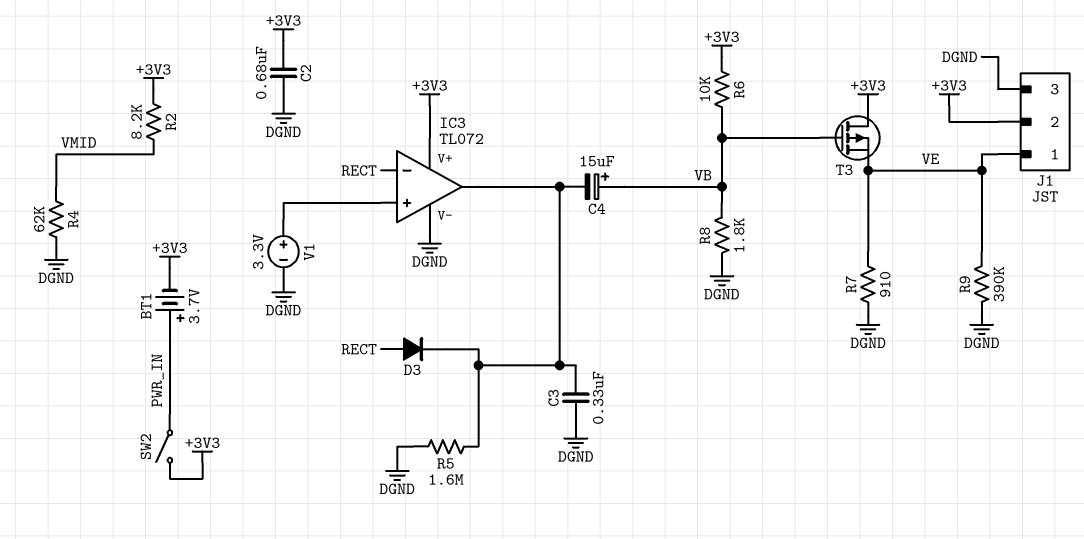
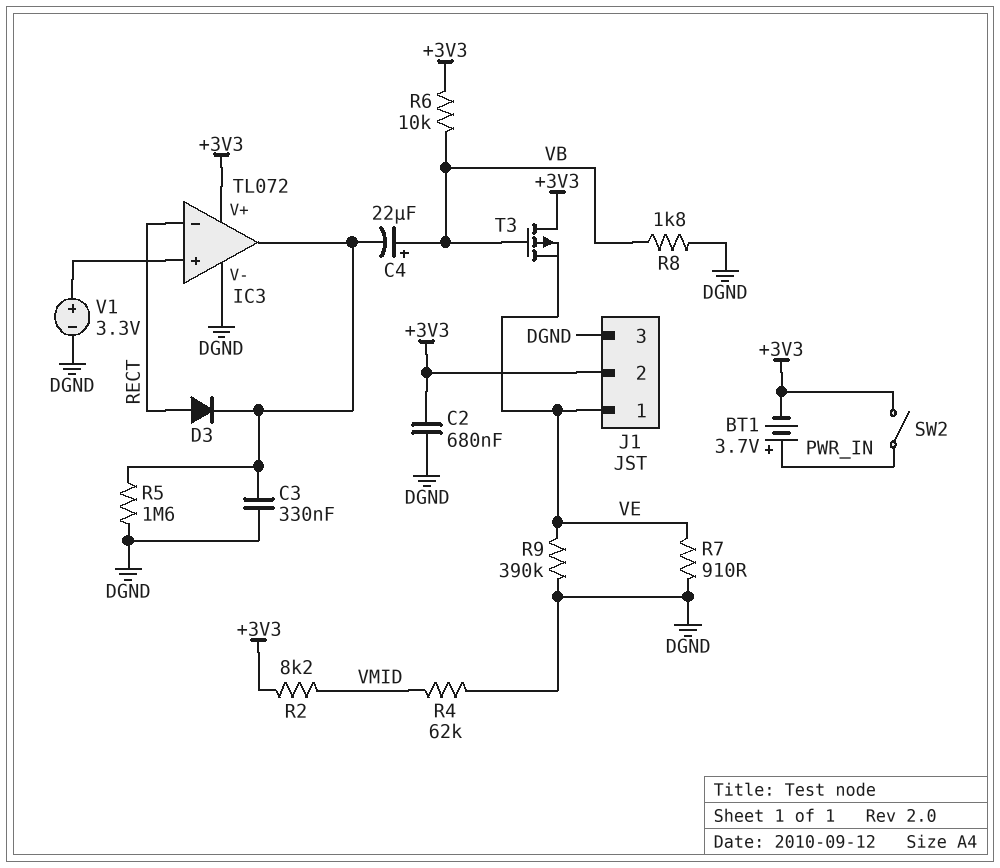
C4: 15uF (plus VB, minus IC3/out) -> 22uF (plus VB, minus IC3/out)

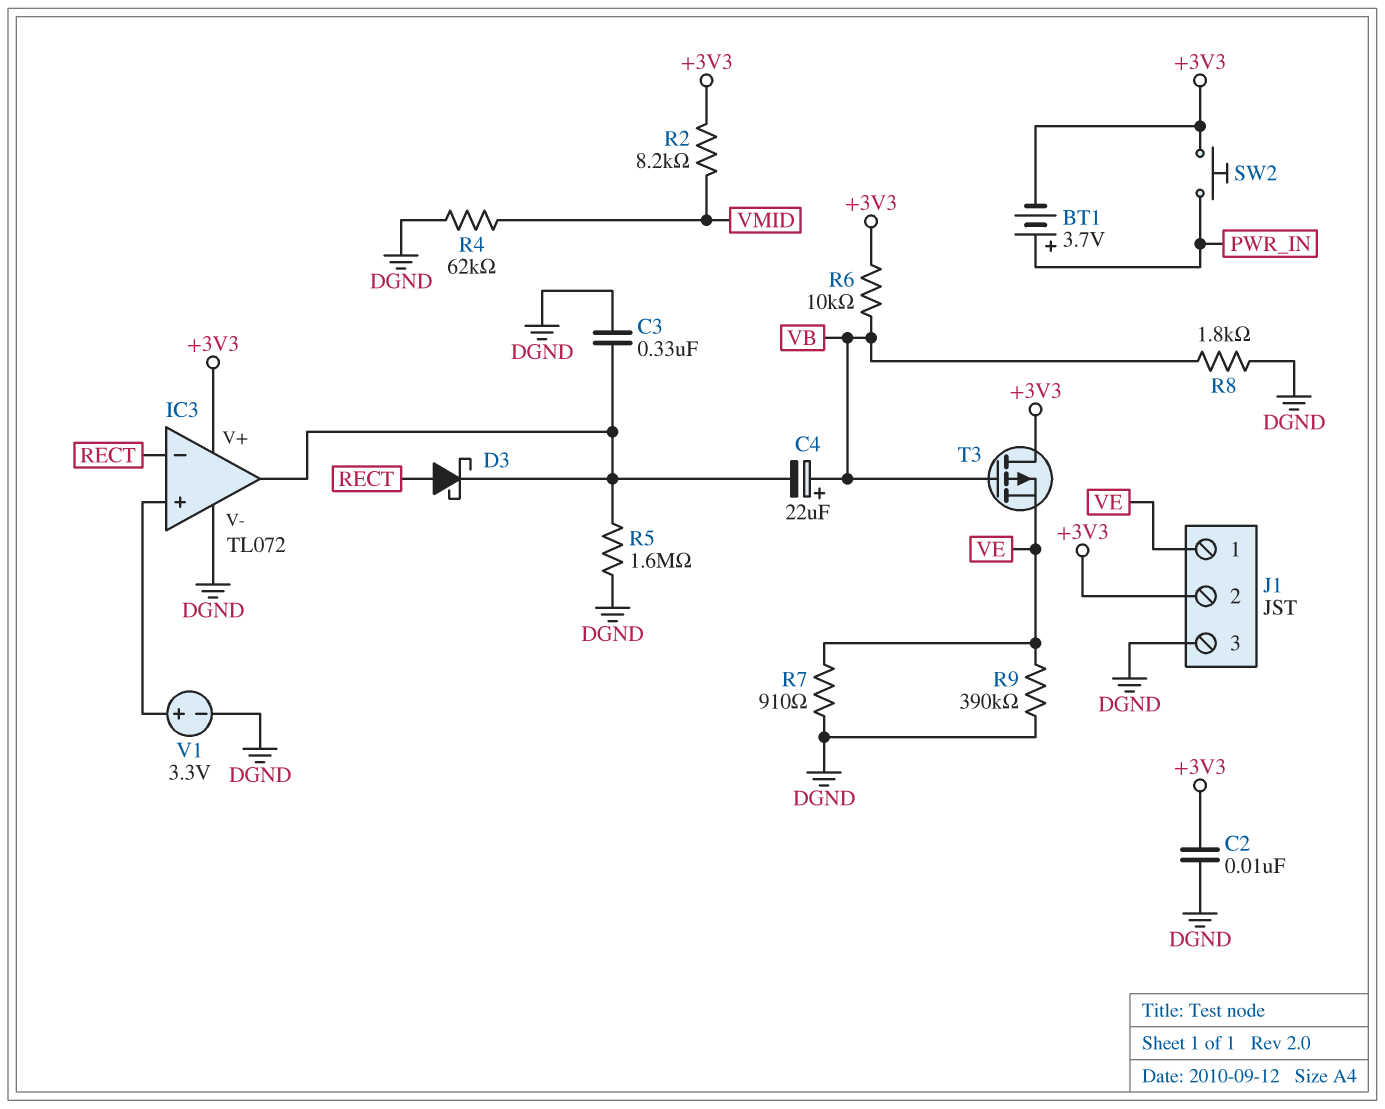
C2: 680nF (+3V3, DGND) -> 10nF (+3V3, DGND)
D3: diode (A RECT, K IC3/out) -> schottky (A RECT, K IC3/out)
SW2: switch (+3V3, PWR_IN) -> button (+3V3, PWR_IN)

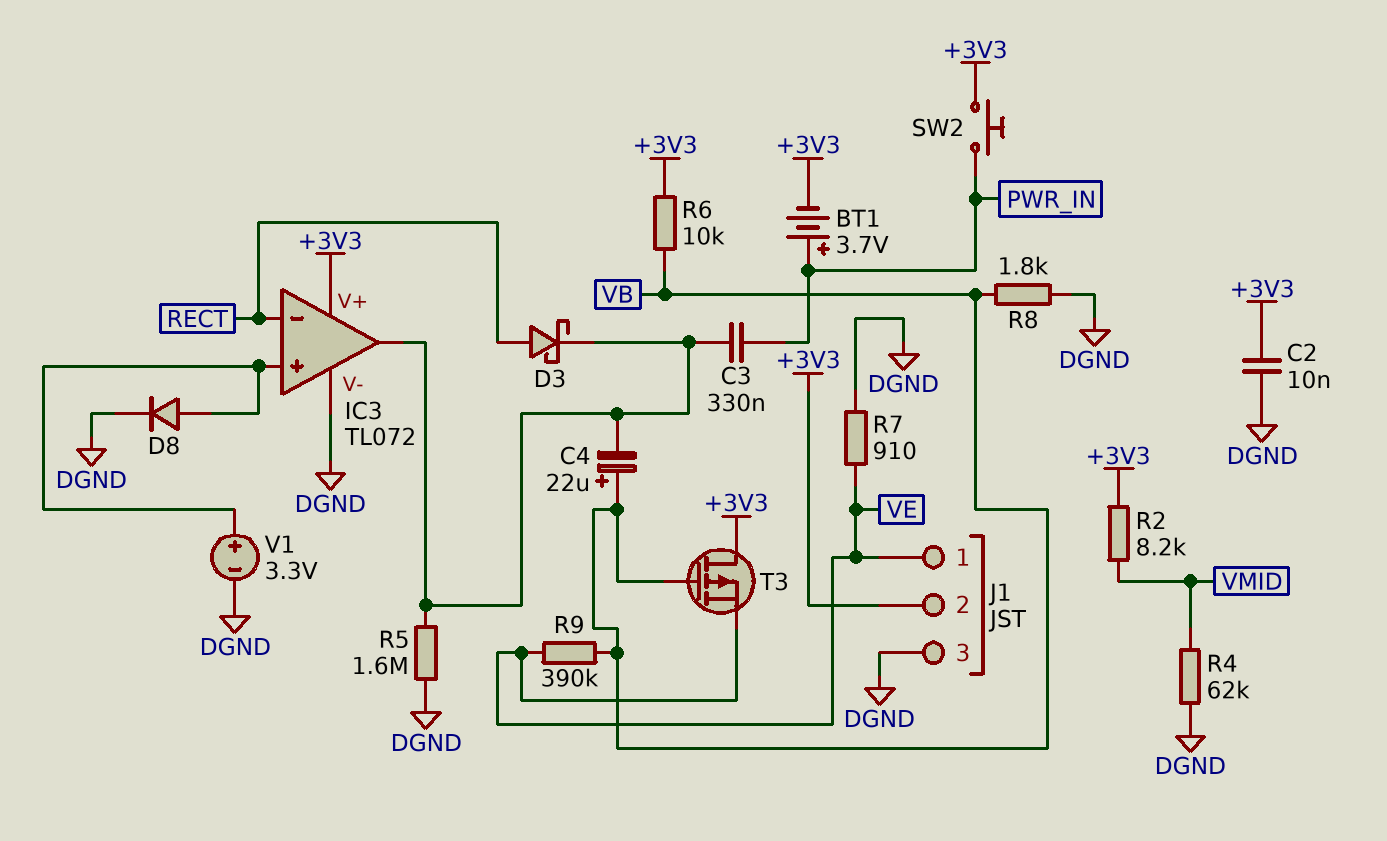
C3: 330nF (DGND, IC3/out) -> 330nF (IC3/out, PWR_IN)
D8: none -> diode (A IC3/in+, K DGND)
R9: 390k (DGND, VE) -> 390k (VB, VE)

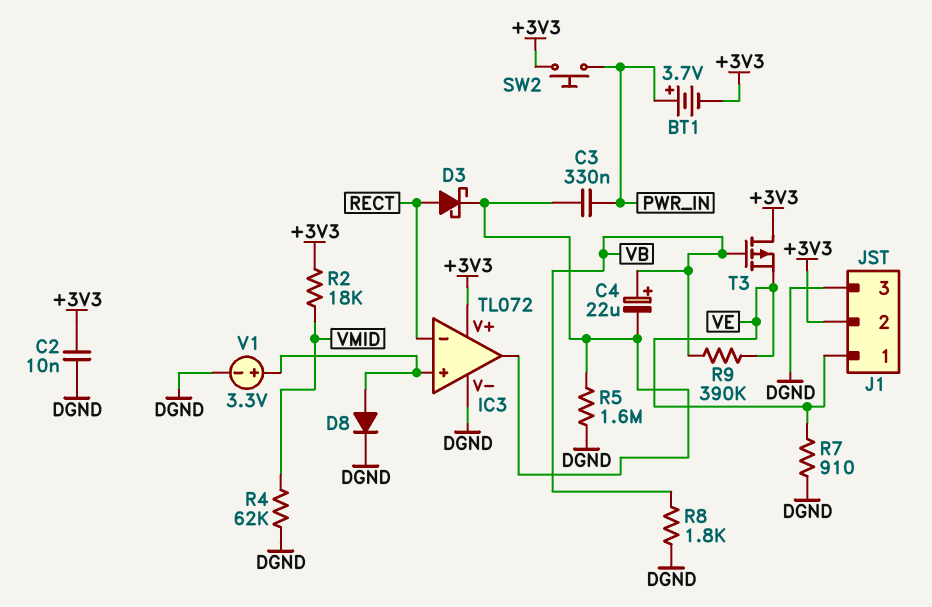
R2: 8.2k (+3V3, VMID) -> 18k (+3V3, VMID)
R6: 10k (+3V3, VB) -> none

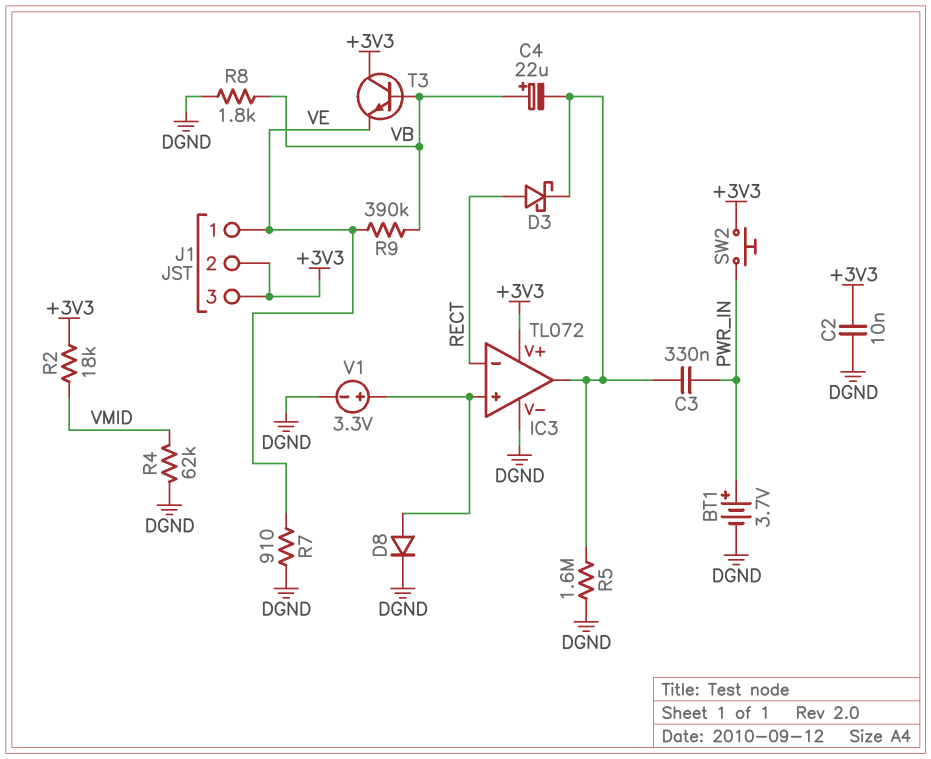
BT1: 3.7V (plus PWR_IN, minus +3V3) -> 3.7V (plus PWR_IN, minus DGND)
J1 pin 3: DGND -> +3V3
T3: PMOS (G VB, D +3V3, S VE) -> NPN (B VB, C +3V3, E VE)

